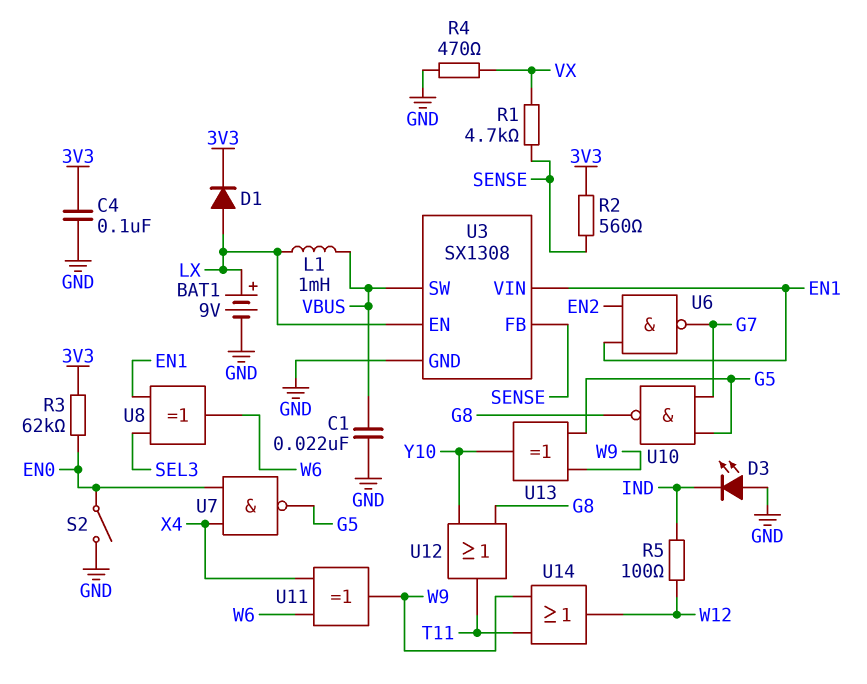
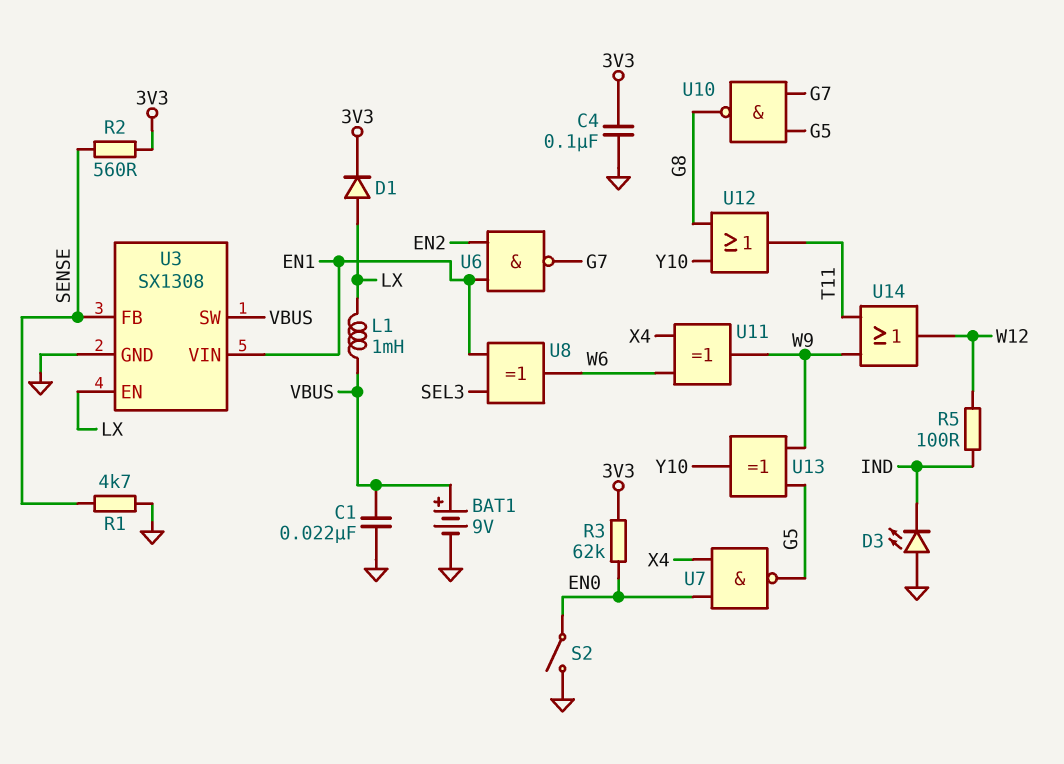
BAT1: 9V (plus LX, minus GND) -> 9V (plus VBUS, minus GND)
R1: 4.7k (SENSE, VX) -> 4.7k (GND, SENSE)
R4: 470 (GND, VX) -> none

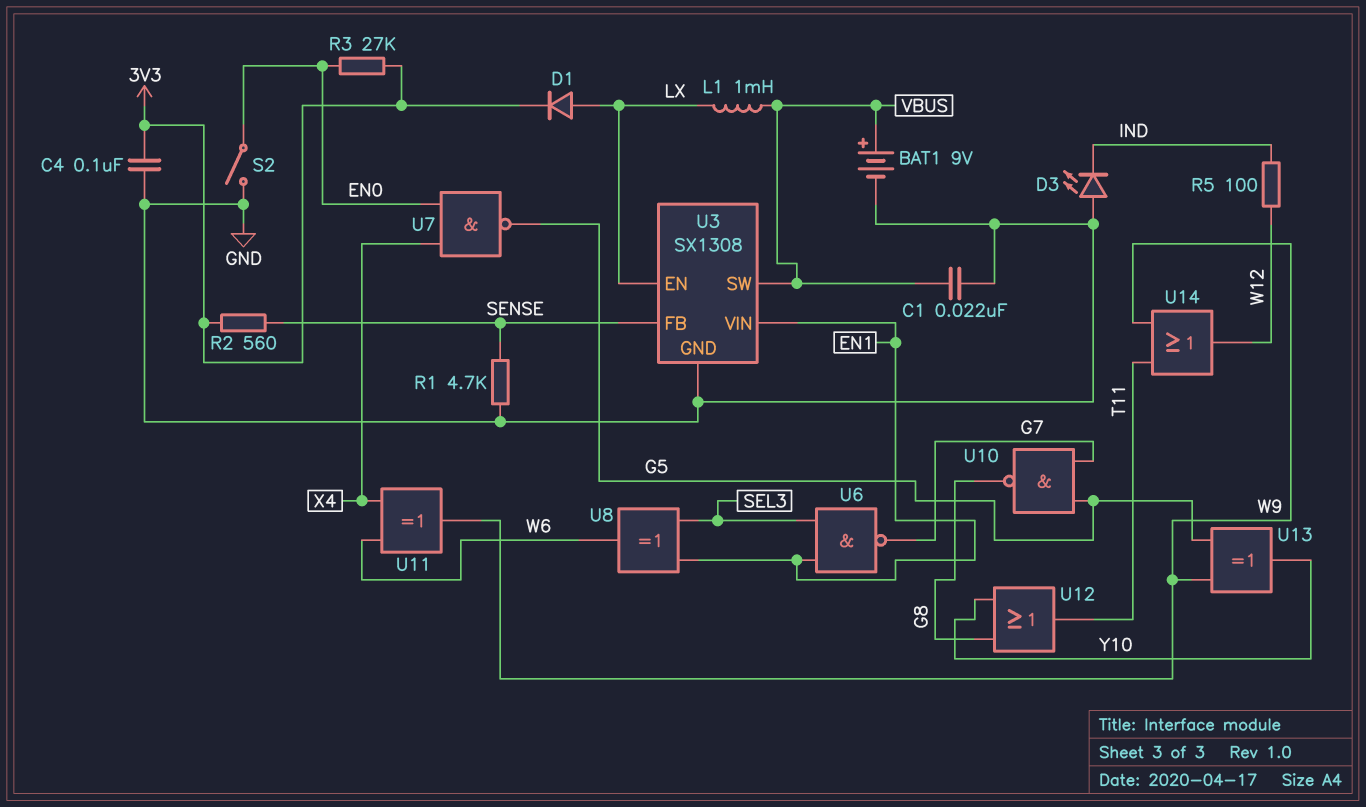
R3: 62k (3V3, EN0) -> 27k (3V3, EN0)
U6: NAND (in EN1, in EN2, out G7) -> NAND (in EN1, in SEL3, out G7)

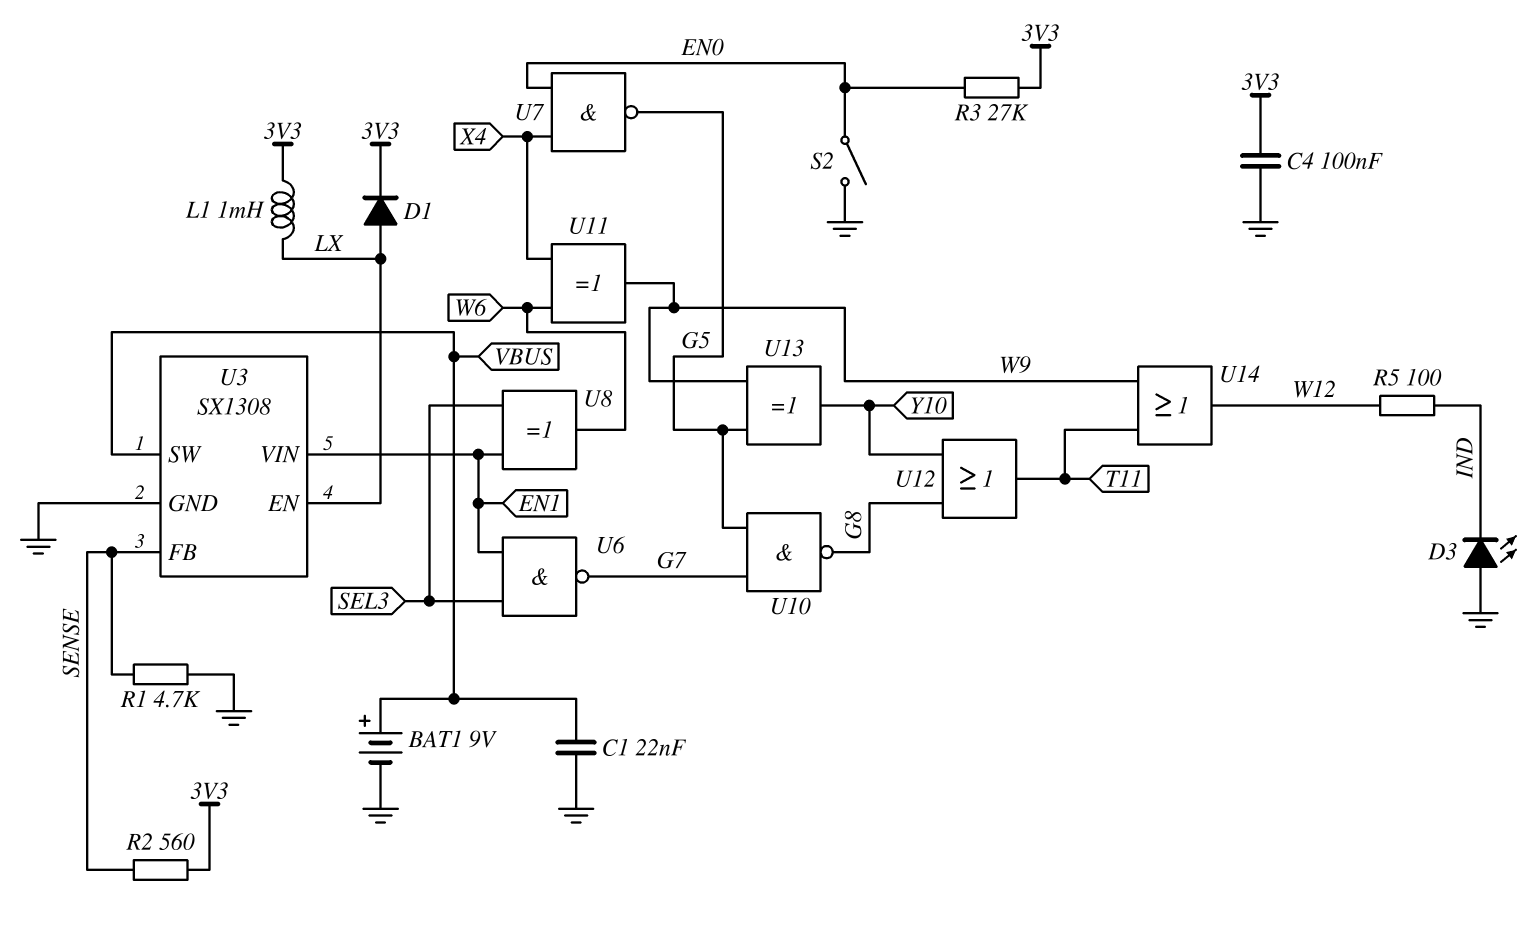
L1: 1mH (LX, VBUS) -> 1mH (3V3, LX)

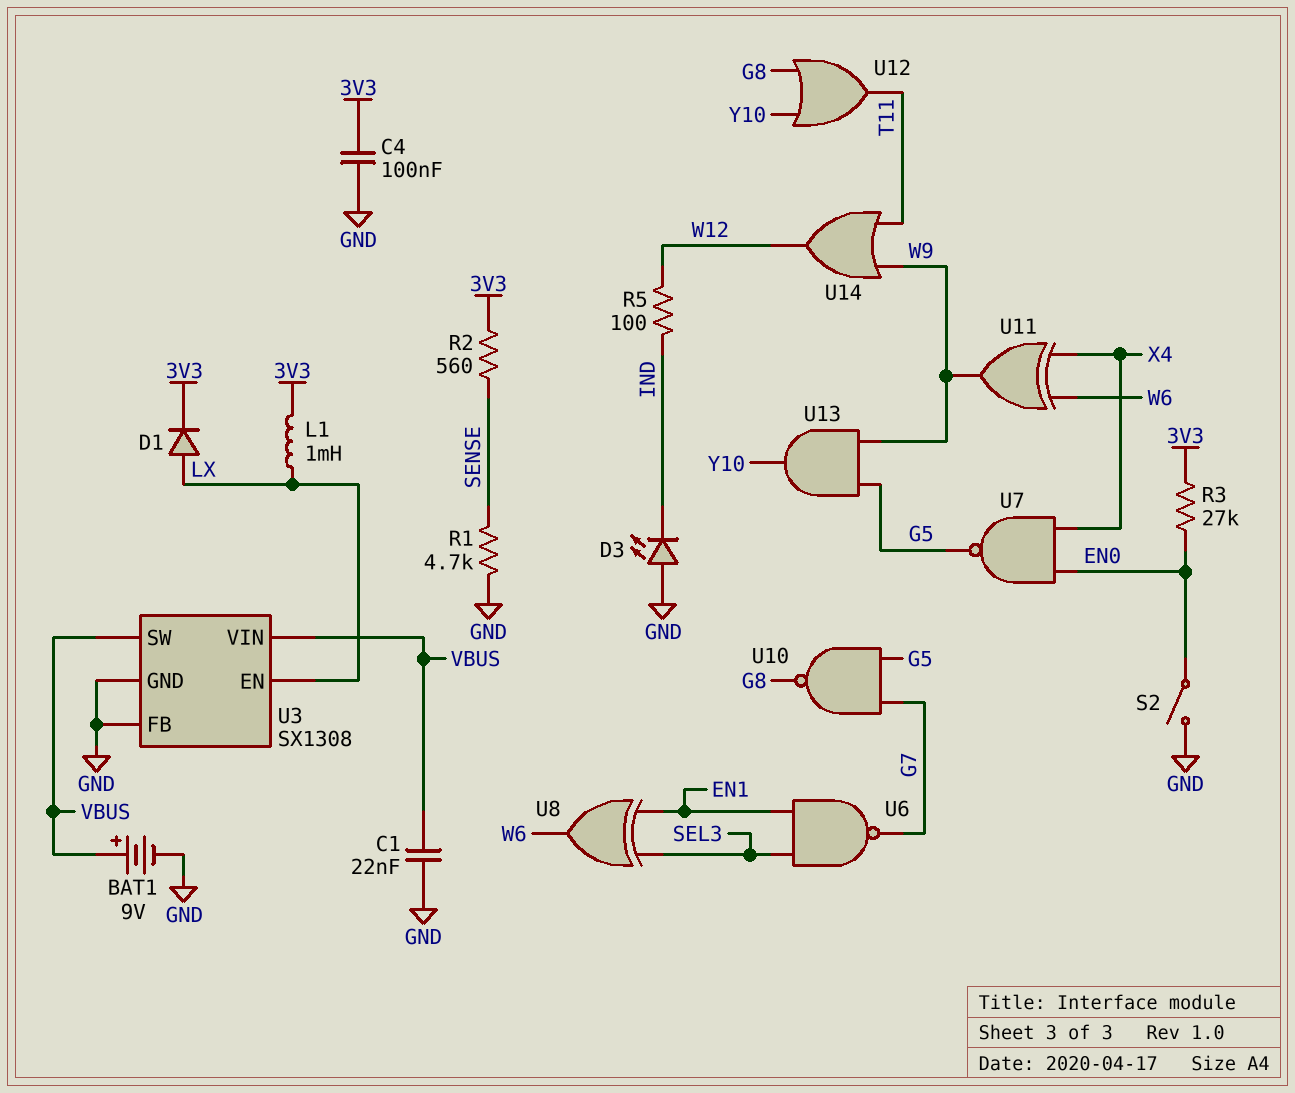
U3 pin FB: SENSE -> GND
U3 pin VIN: EN1 -> VBUS
U13: XOR (in G5, in W9, out Y10) -> AND (in G5, in W9, out Y10)

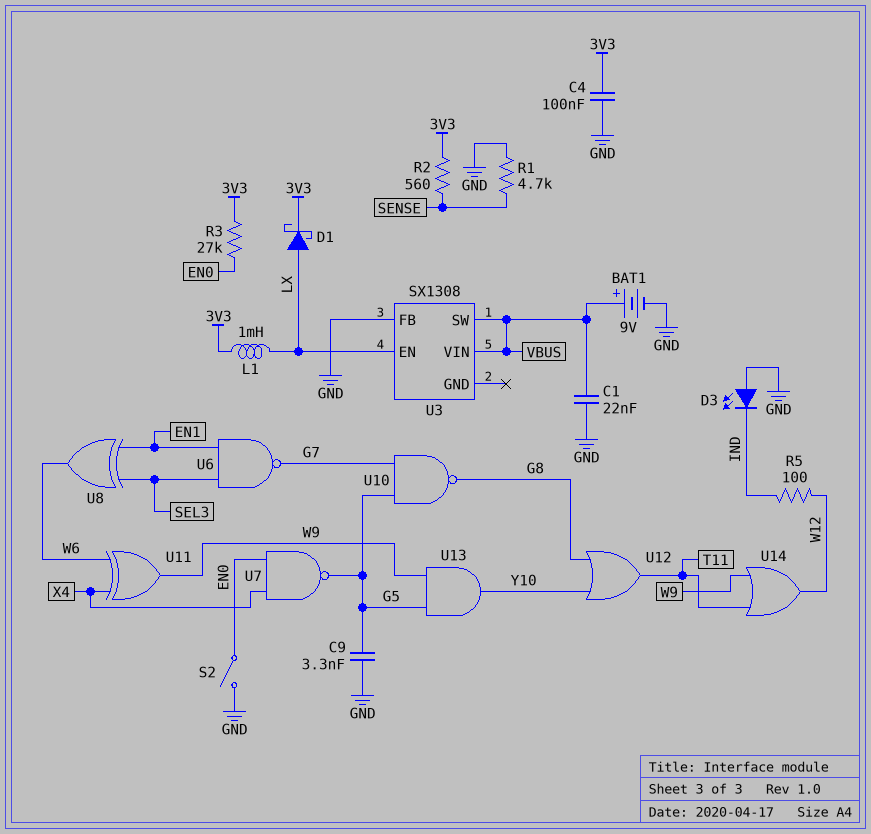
C9: none -> 3.3nF (G5, GND)
D1: diode (A LX, K 3V3) -> schottky (A LX, K 3V3)
U3 pin GND: GND -> none

